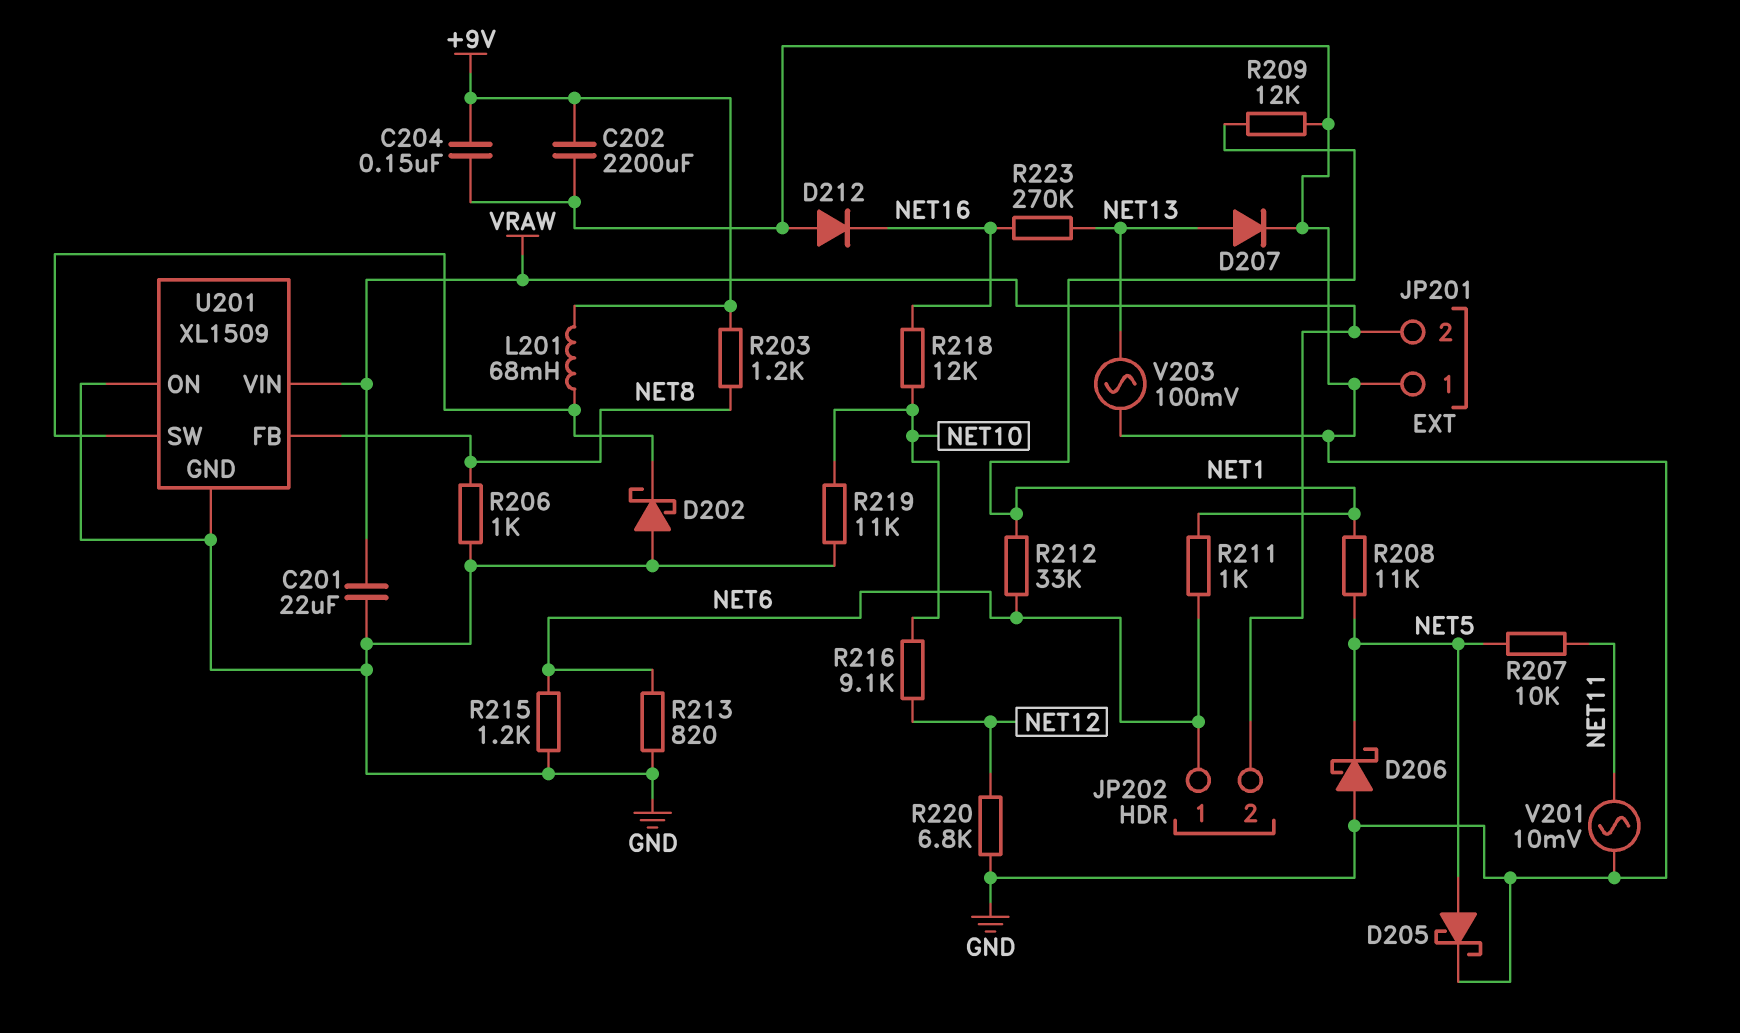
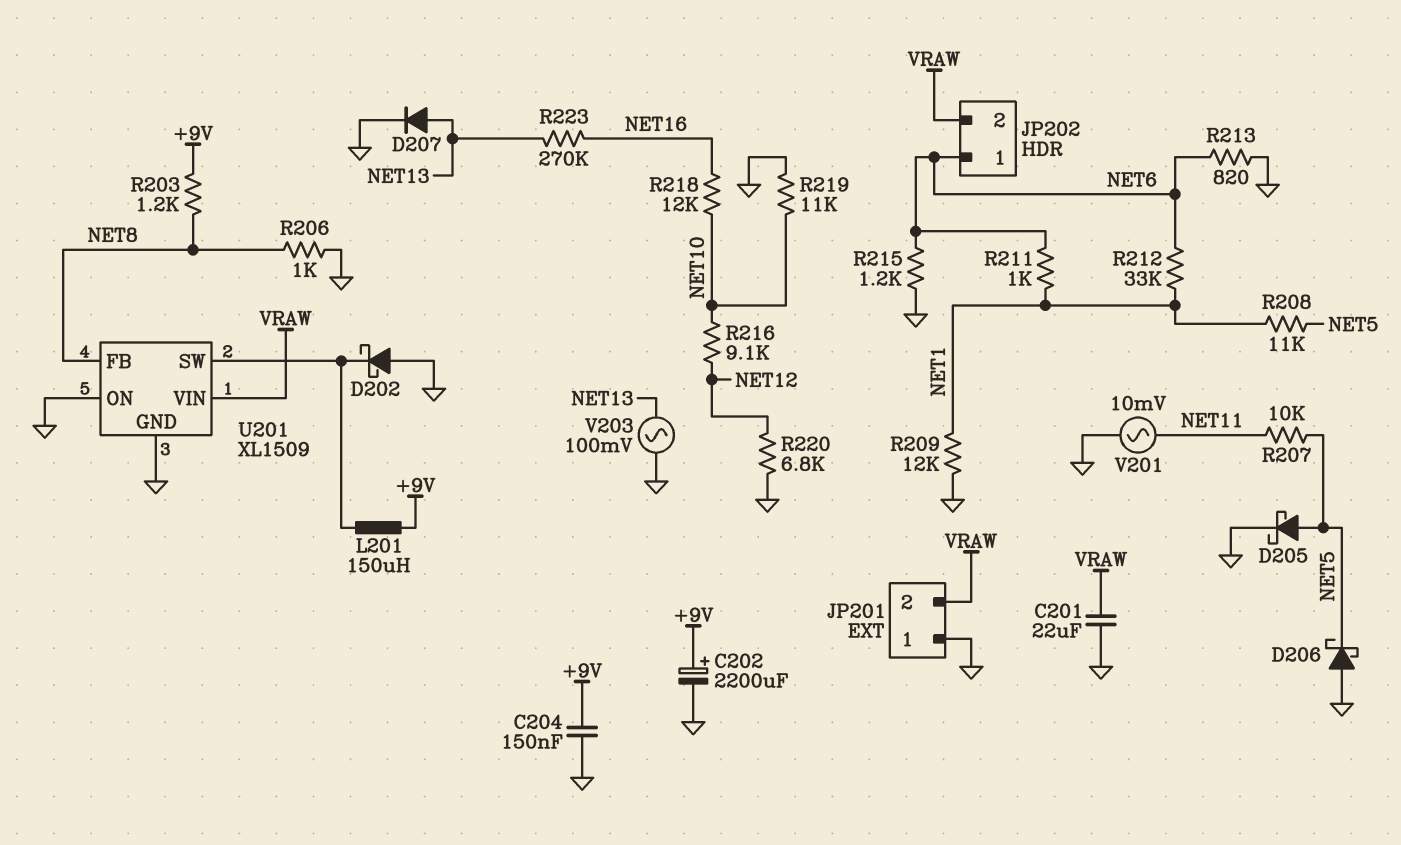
C202: 2200uF (+9V, GND) -> 2200uF (plus +9V, minus GND)
D212: diode (A GND, K NET16) -> none
L201: 68mH (+9V, U201/SW) -> 150uH (+9V, U201/SW)

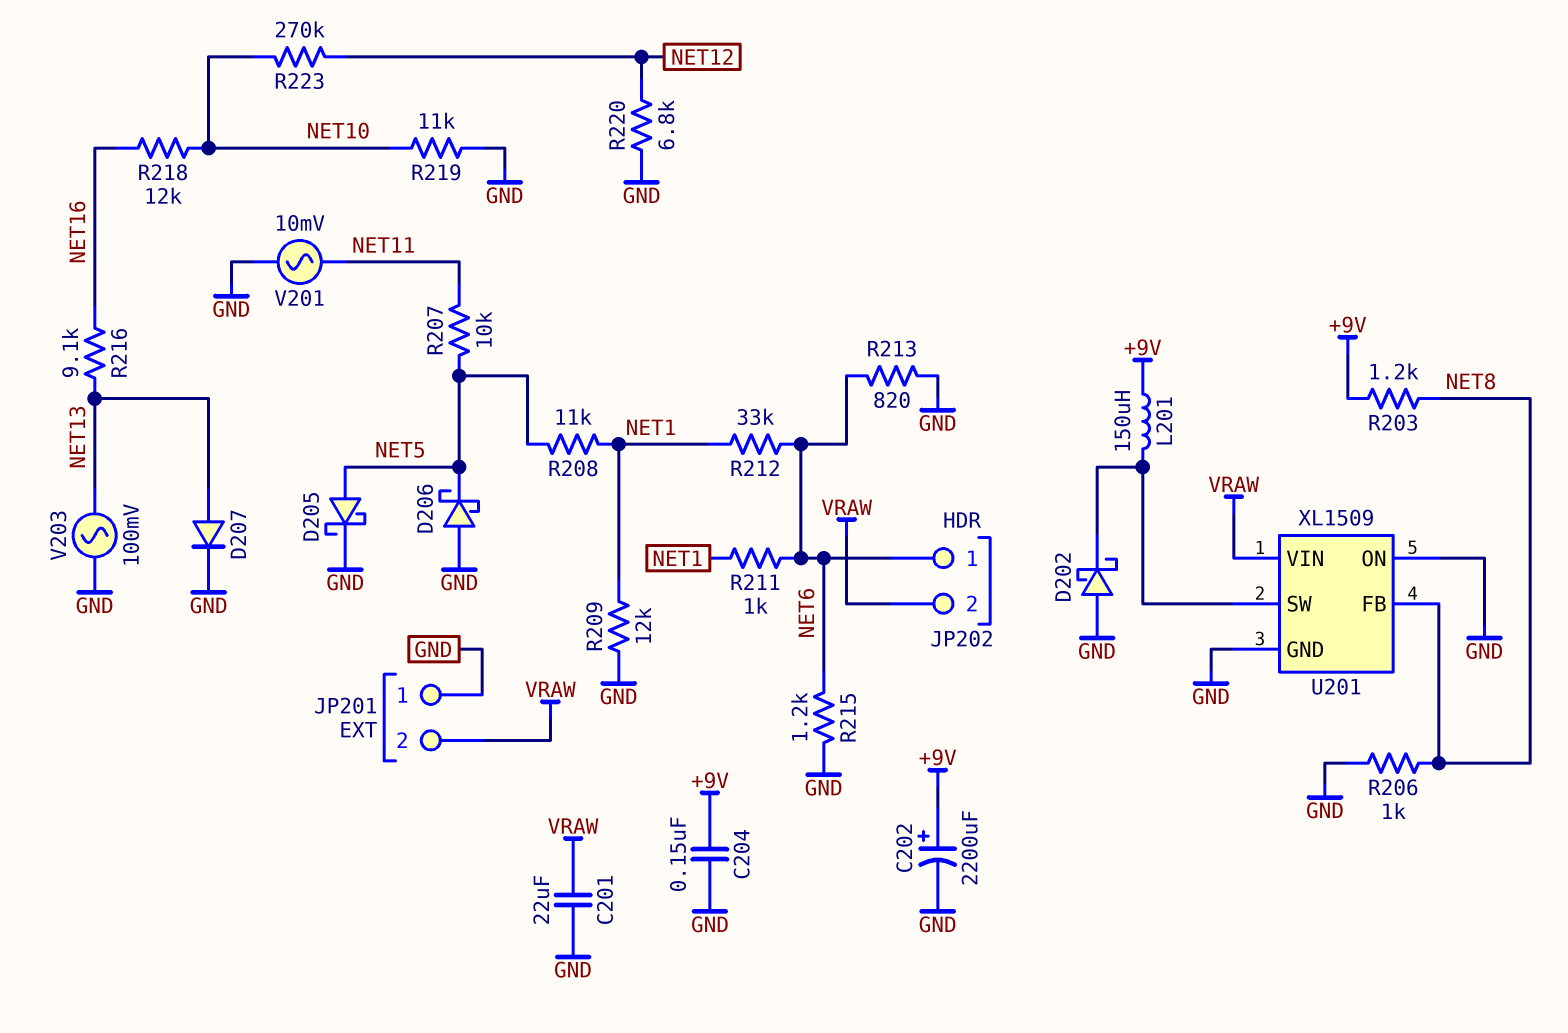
R216: 9.1k (NET10, NET12) -> 9.1k (NET13, NET16)
R223: 270k (NET13, NET16) -> 270k (NET10, NET12)

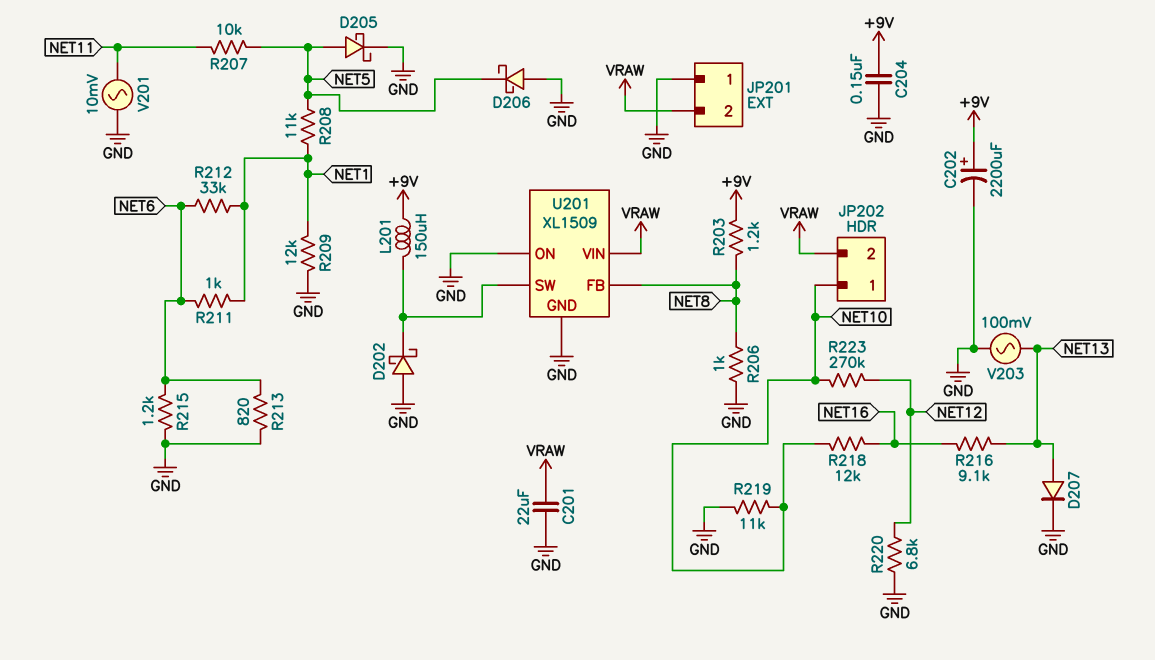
JP202 pin 1: NET6 -> NET10

